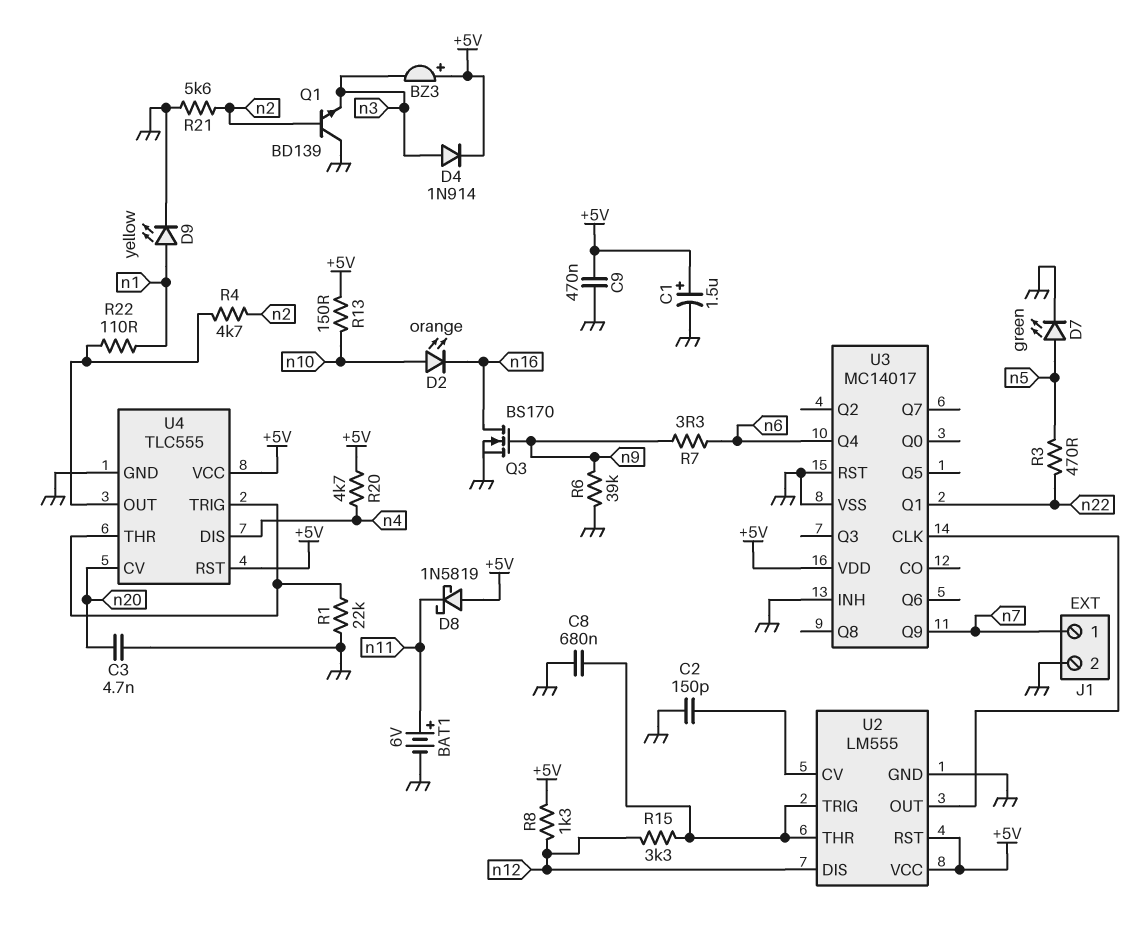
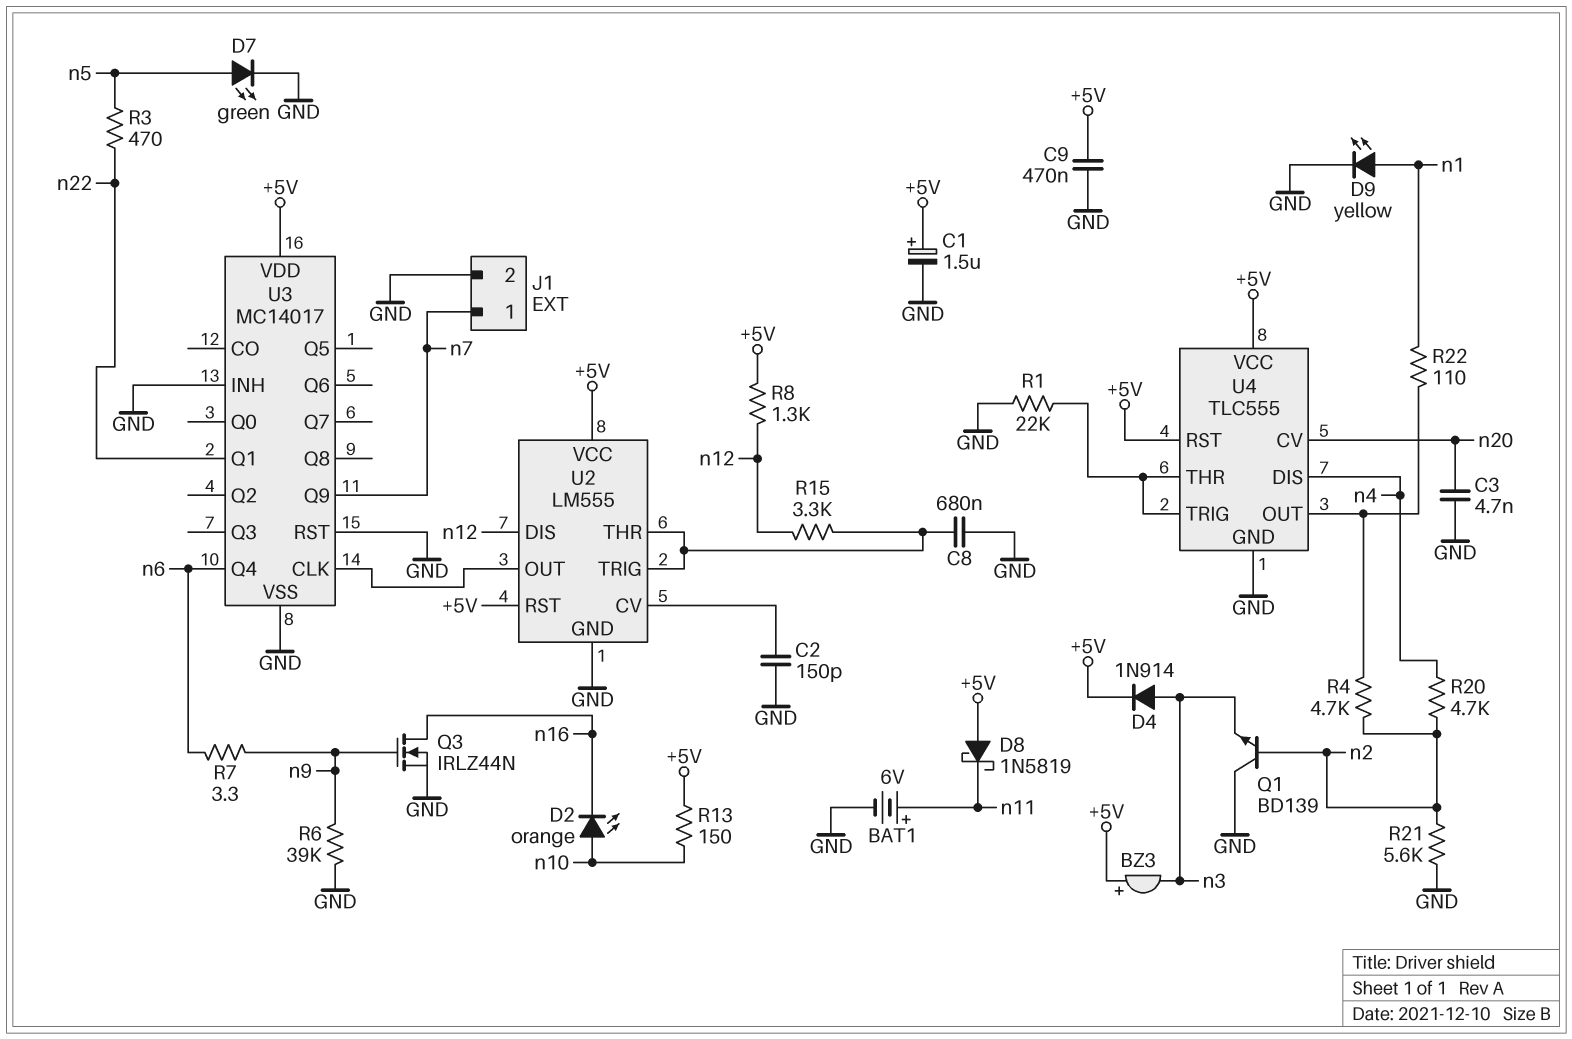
Q3: NMOS BS170 (G n9, D n16, S GND) -> NMOS IRLZ44N (G n9, D n16, S GND)
R20: 4.7k (+5V, n4) -> 4.7k (n2, n4)

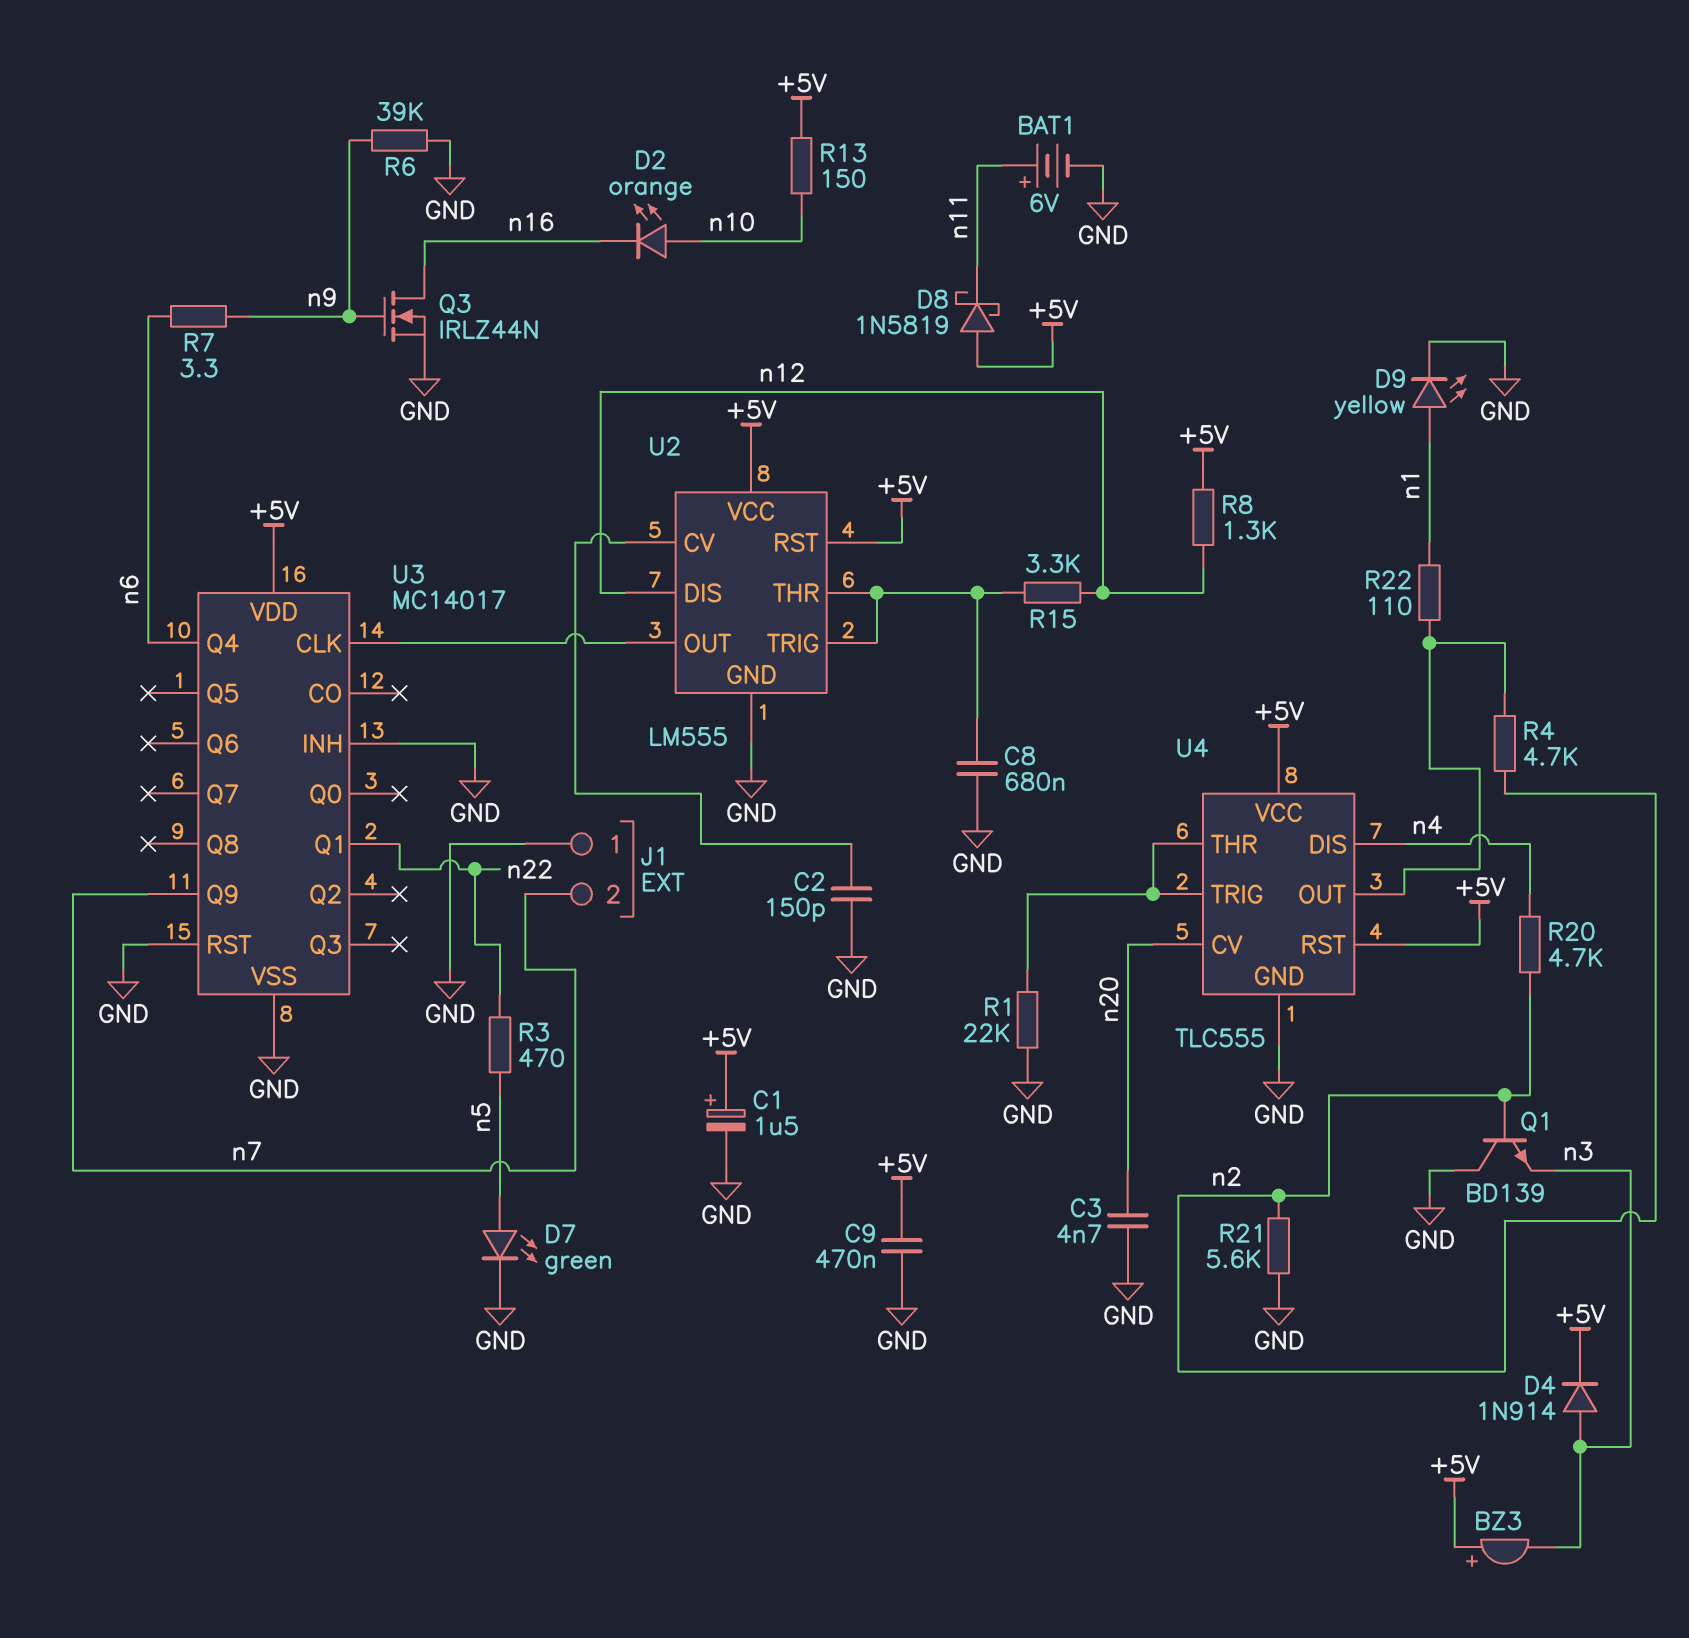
J1 pin 1: n7 -> GND
J1 pin 2: GND -> n7

